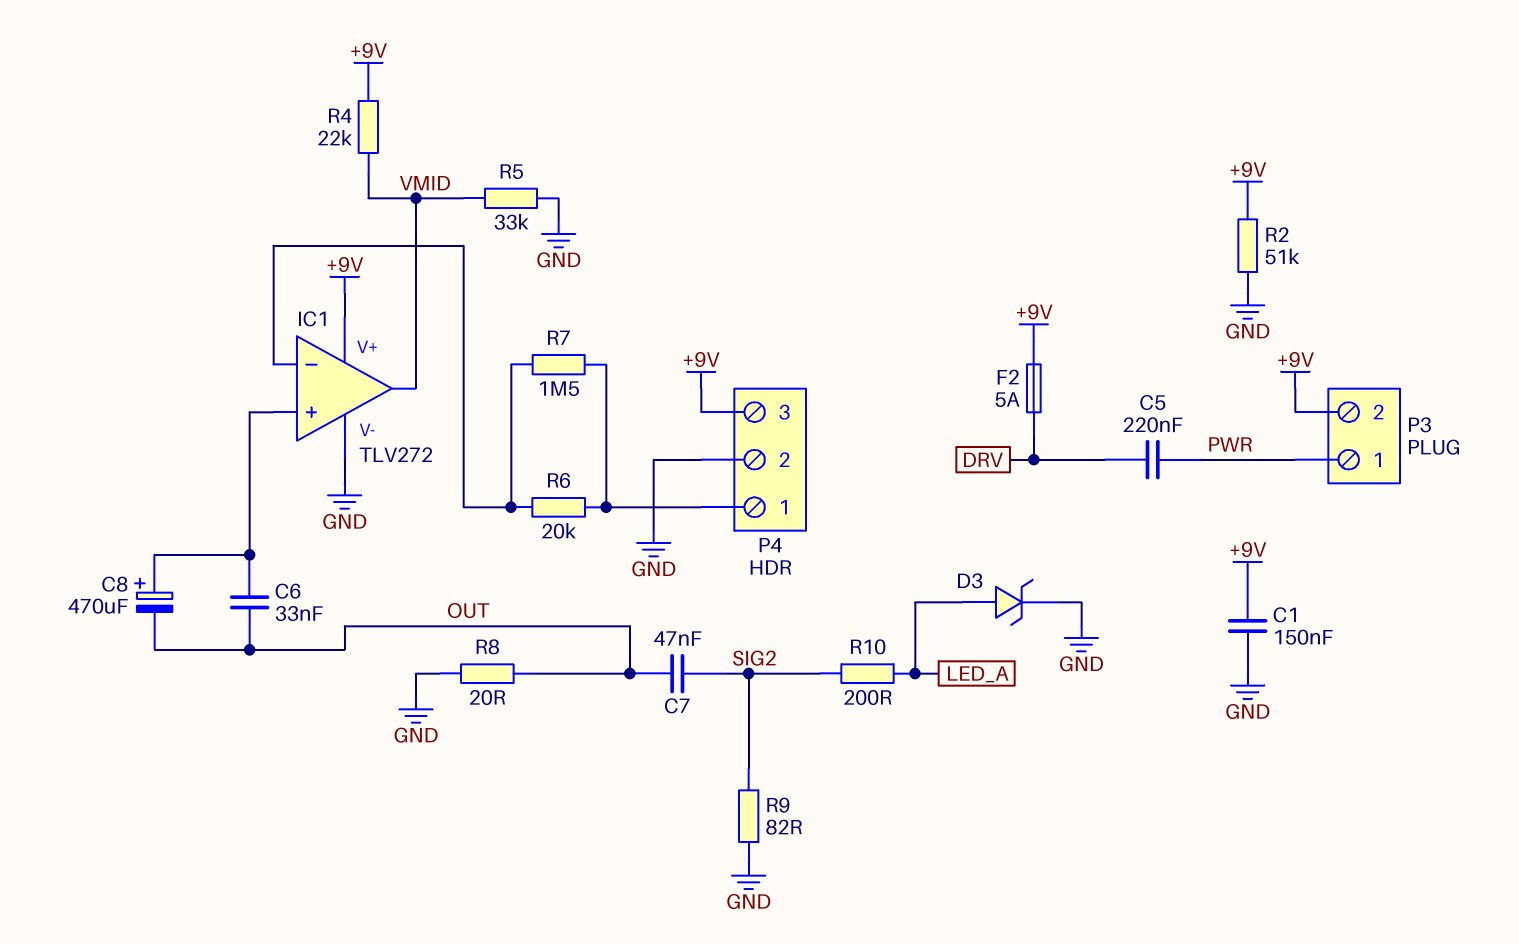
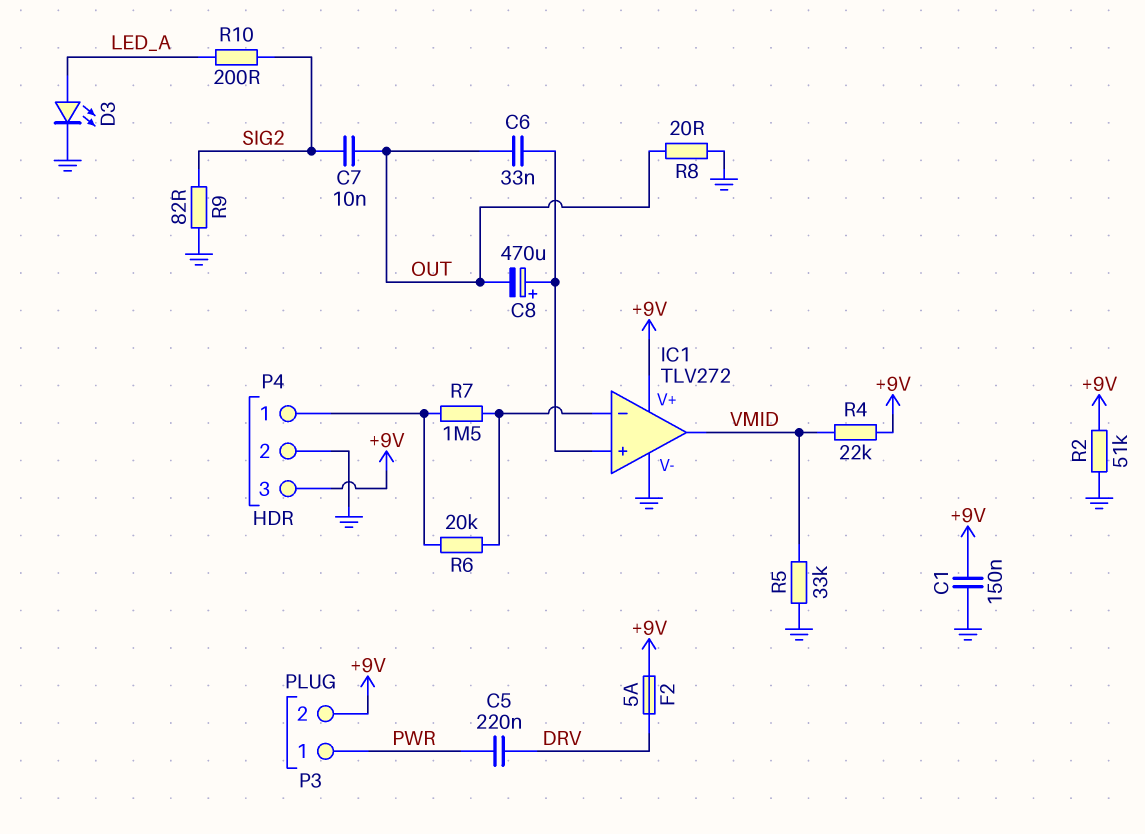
C7: 47nF (OUT, SIG2) -> 10nF (OUT, SIG2)
D3: zener (A LED_A, K GND) -> LED (A LED_A, K GND)

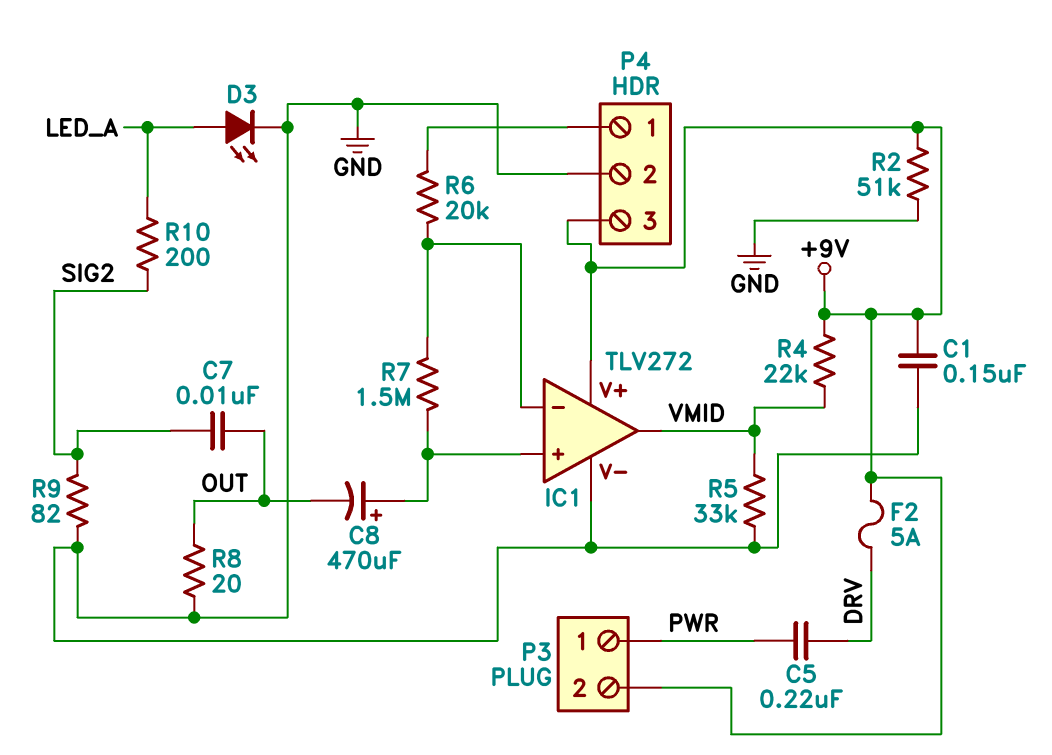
C6: 33nF (IC1/in+, OUT) -> none
R7: 1.5M (IC1/in-, P4/1) -> 1.5M (IC1/in+, IC1/in-)

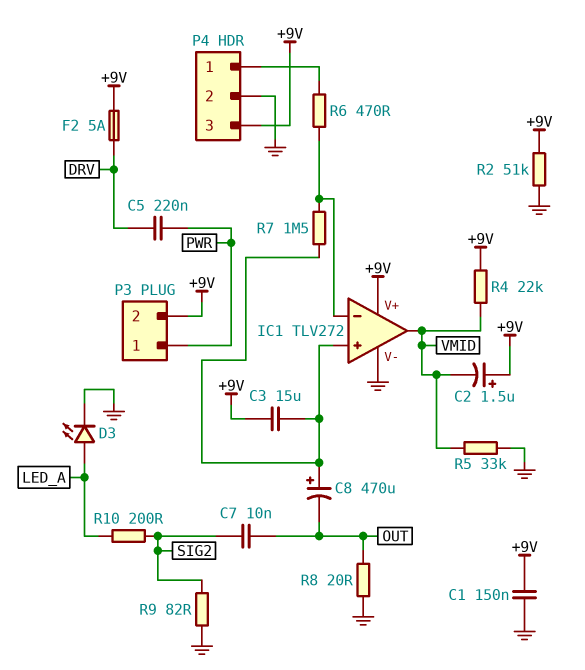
C2: none -> 1.5uF (plus +9V, minus VMID)
C3: none -> 15uF (+9V, IC1/in+)
R6: 20k (IC1/in-, P4/1) -> 470 (IC1/in-, P4/1)

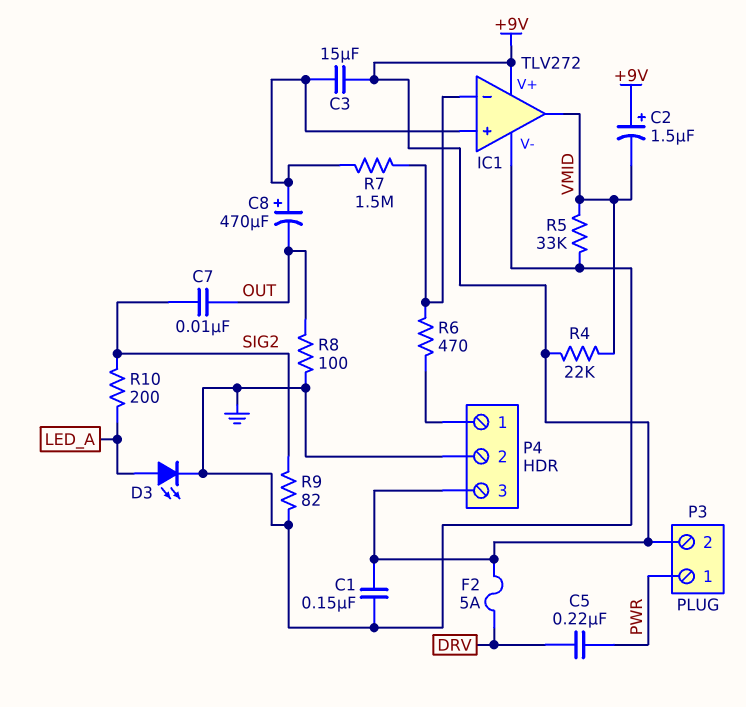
R2: 51k (+9V, GND) -> none
R8: 20 (GND, OUT) -> 100 (GND, OUT)

